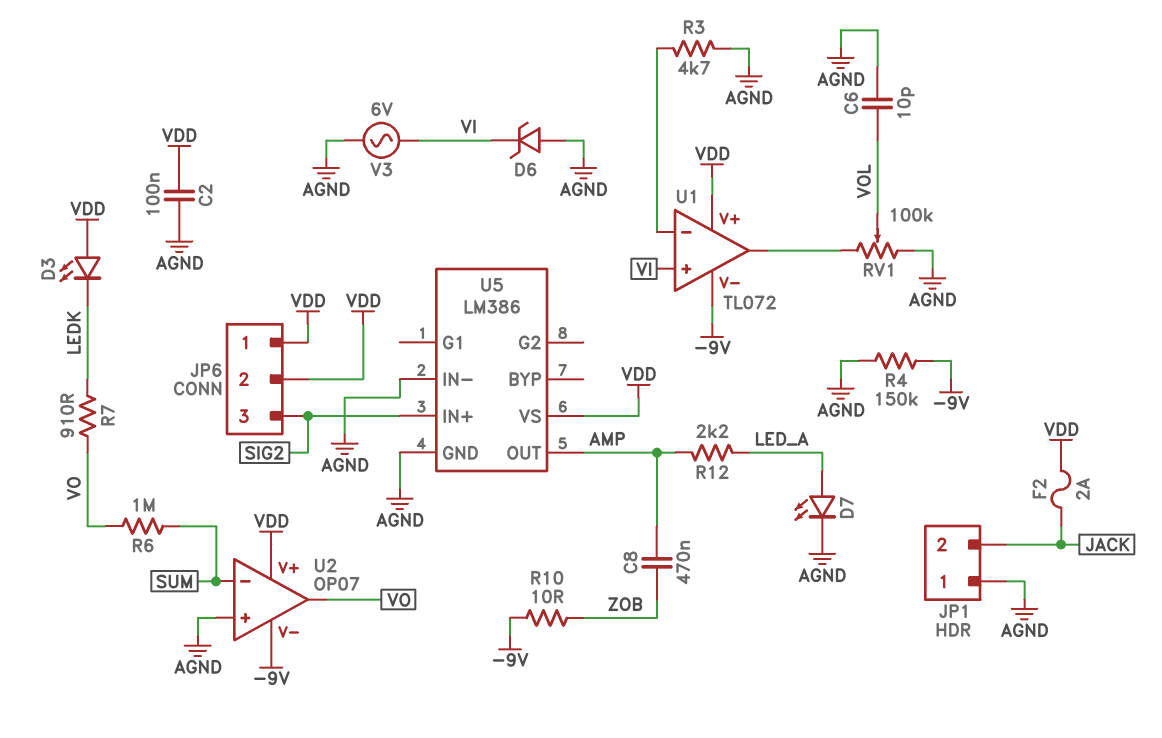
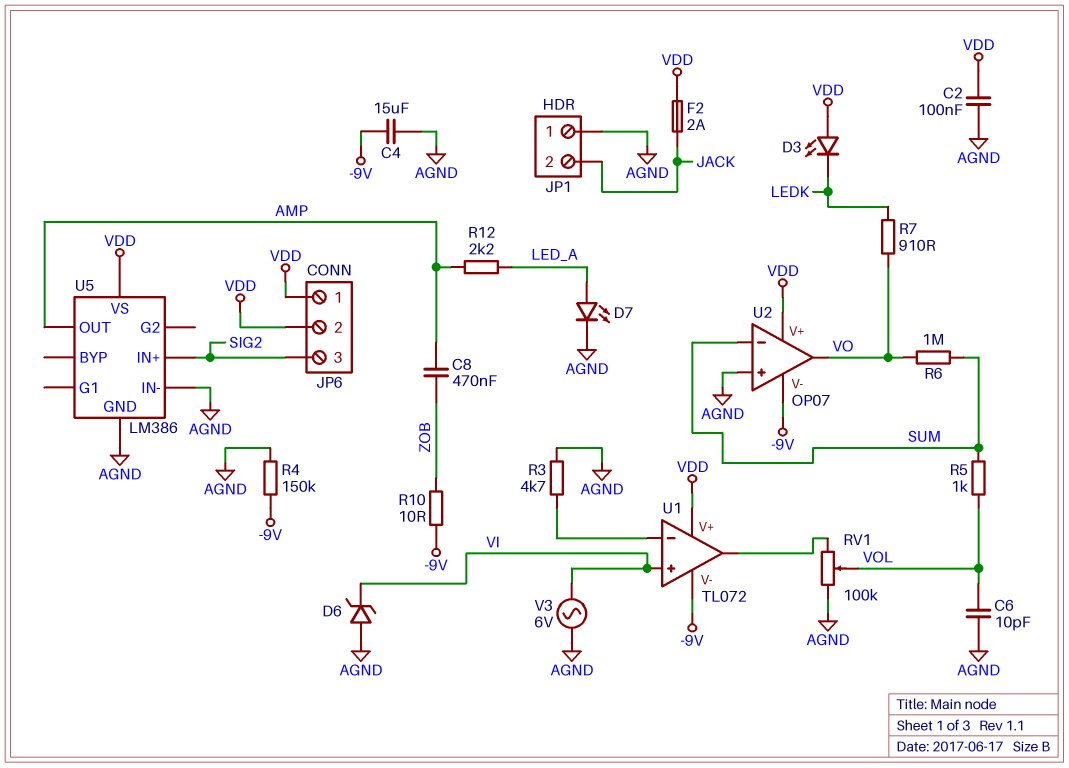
C4: none -> 15uF (-9V, AGND)
R5: none -> 1k (SUM, VOL)

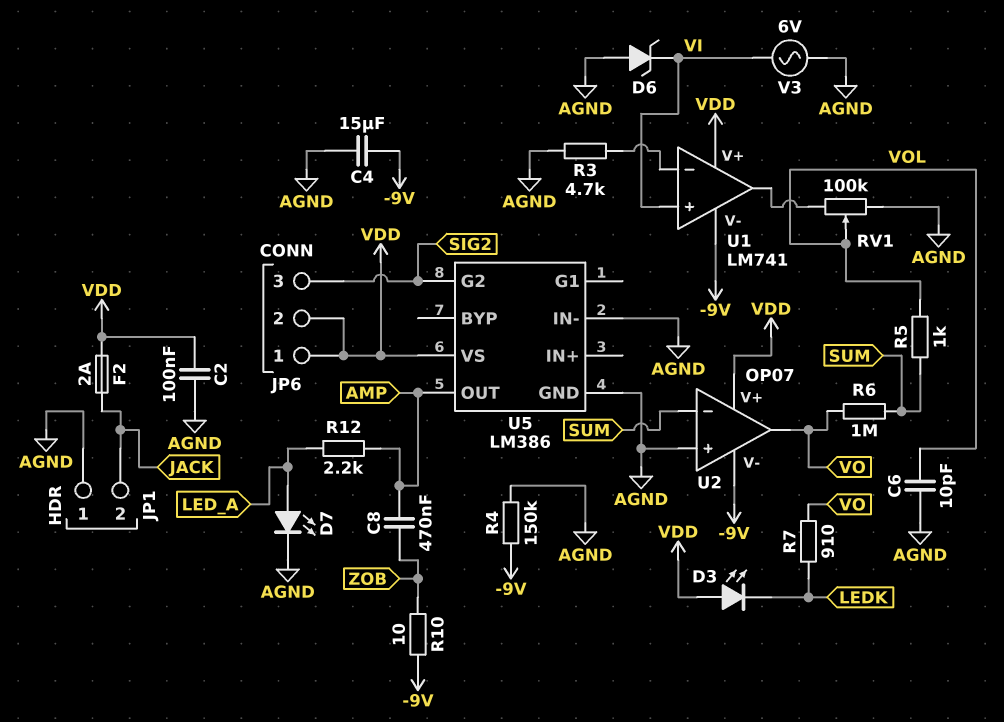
U1: TL072 -> LM741
U5 pin G2: none -> SIG2
U5 pin IN+: SIG2 -> none

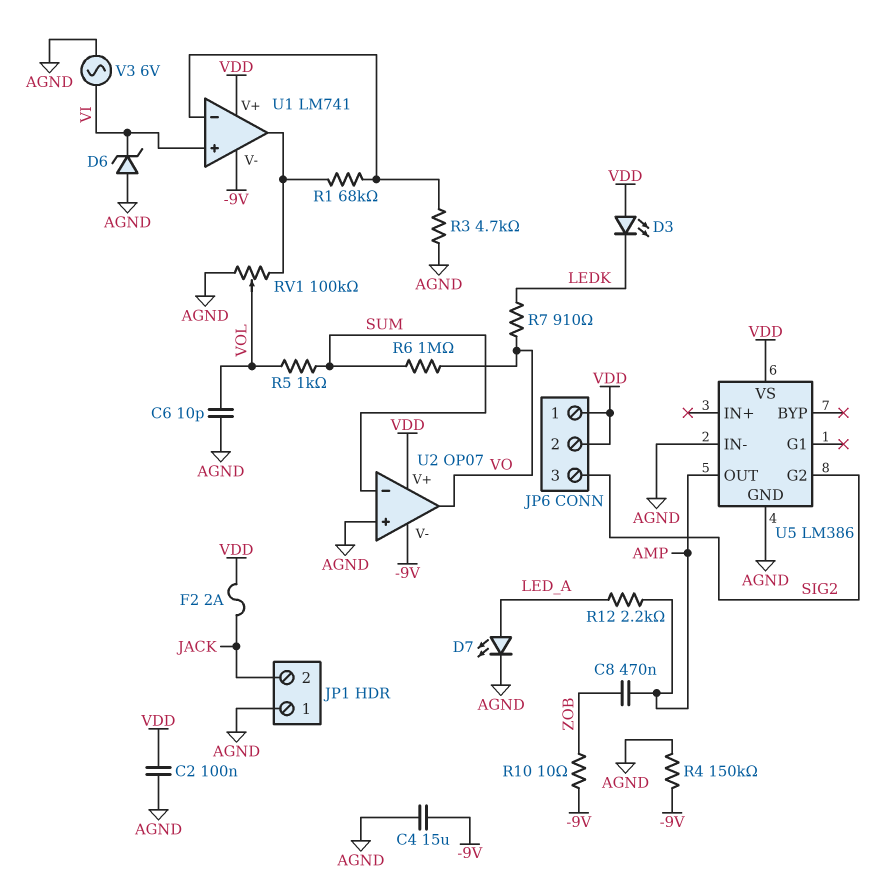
R1: none -> 68k (U1/in-, U1/out)

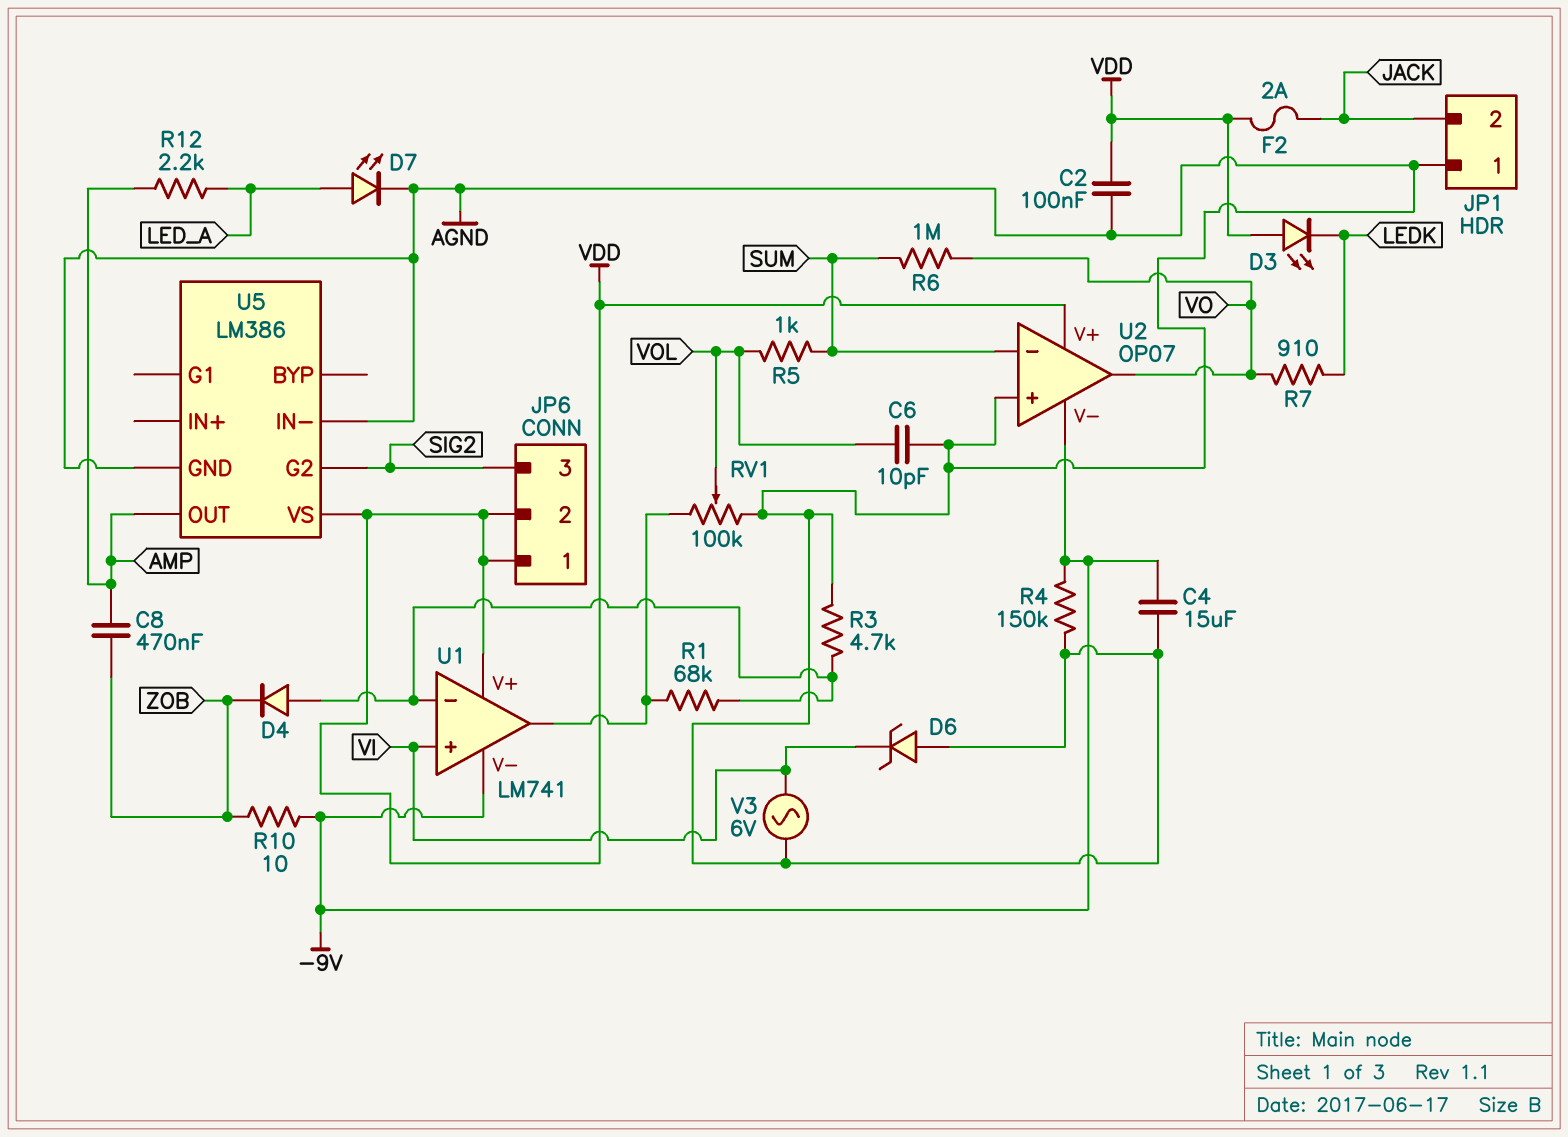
D4: none -> diode (A U1/in-, K ZOB)

